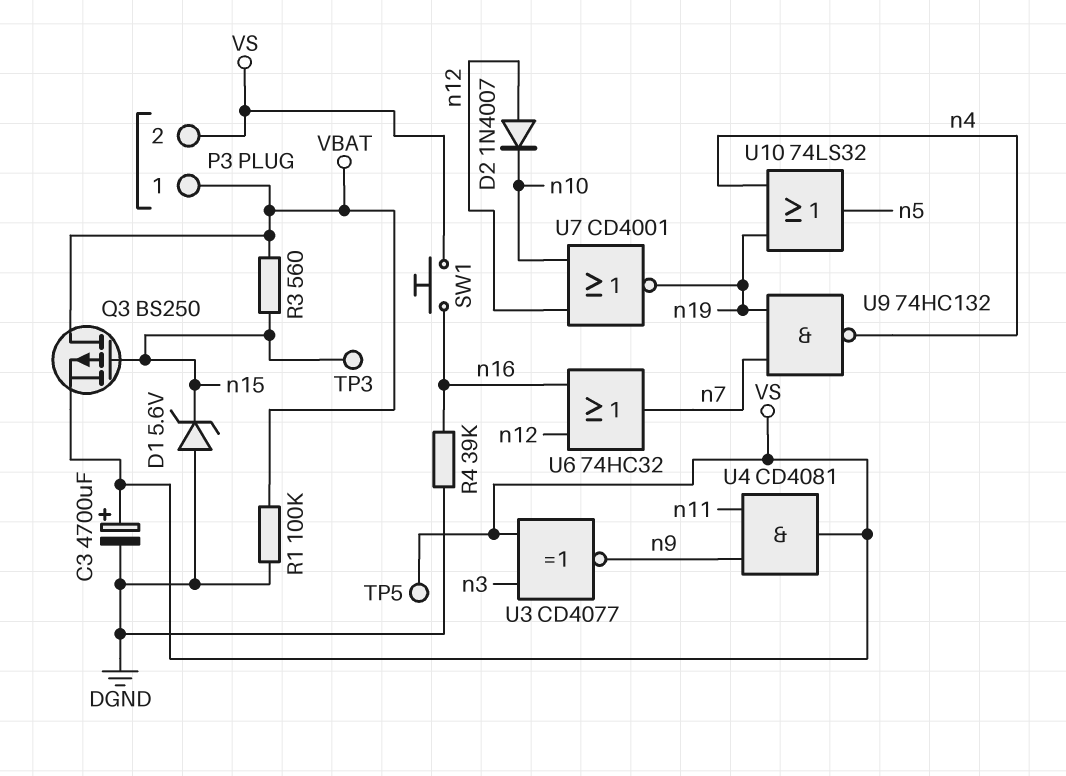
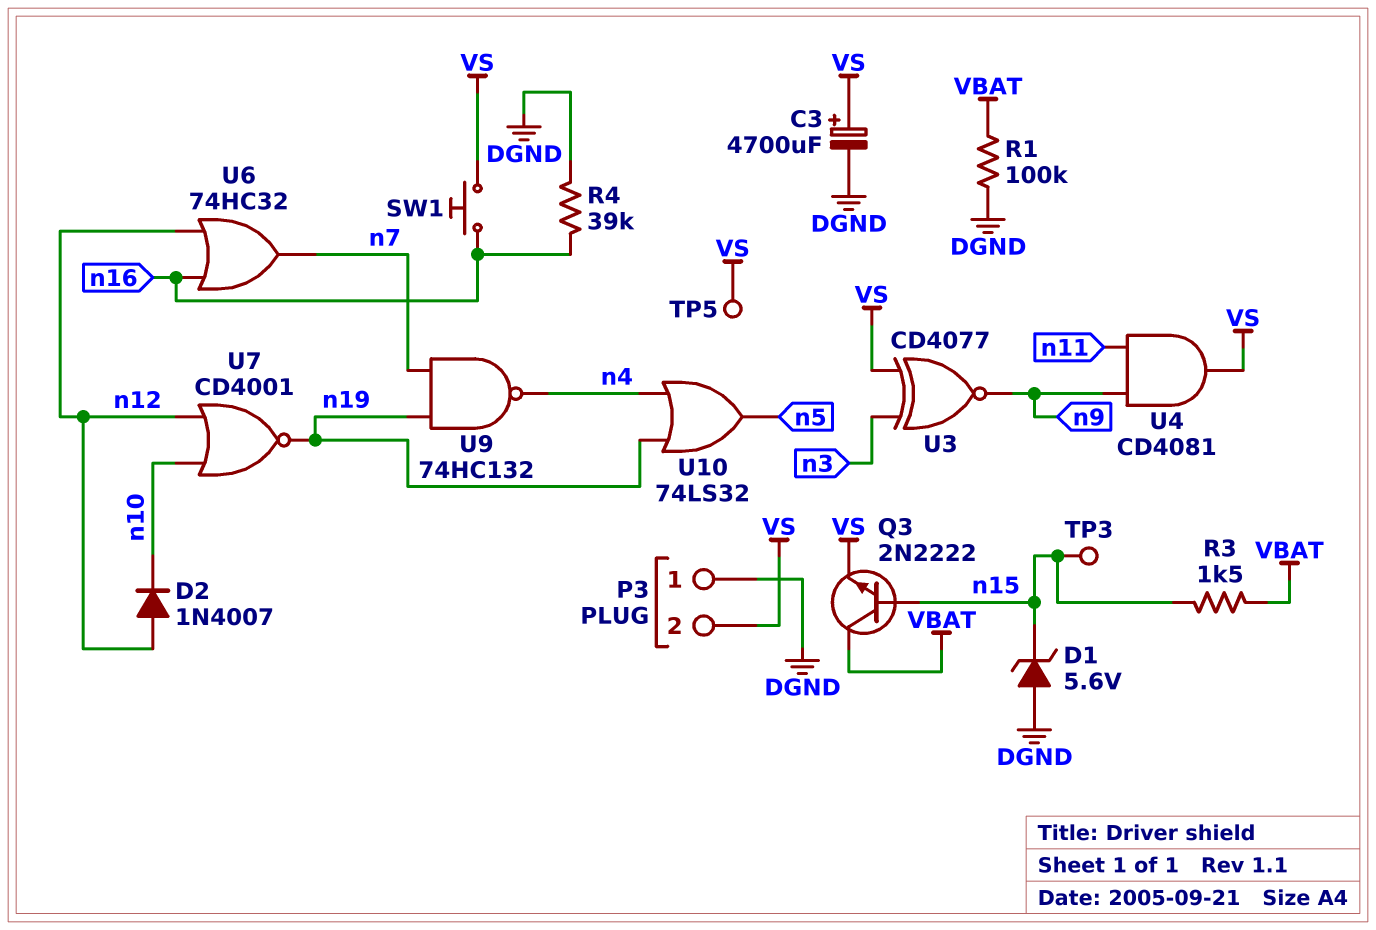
P3 pin 1: VBAT -> DGND
Q3: PMOS BS250 (G n15, D VBAT, S VS) -> NPN 2N2222 (B n15, C VBAT, E VS)
R3: 560 (VBAT, n15) -> 1.5k (VBAT, n15)

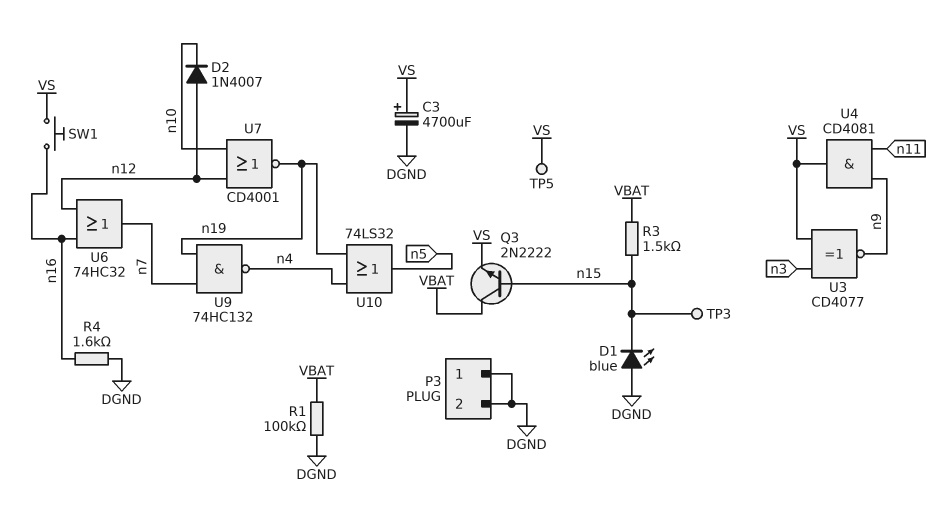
D1: zener 5.6V (A DGND, K n15) -> LED blue (A DGND, K n15)
P3 pin 2: VS -> DGND
R4: 39k (DGND, n16) -> 1.6k (DGND, n16)

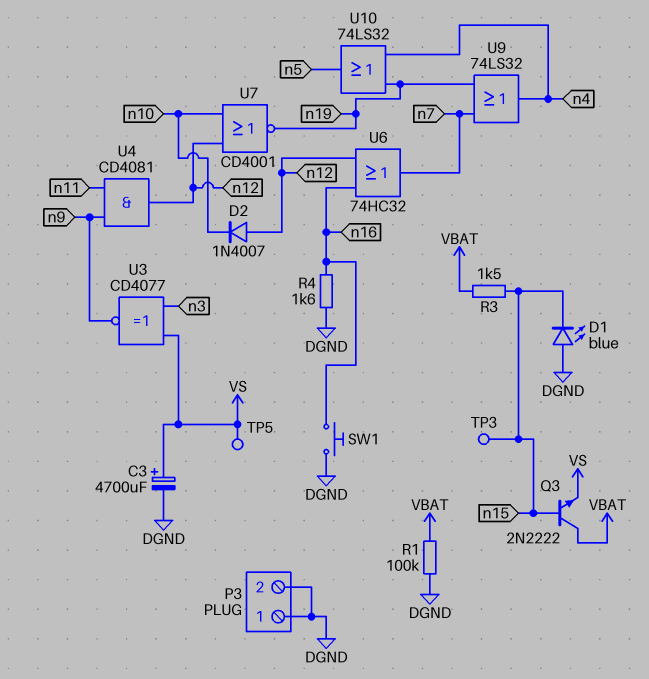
SW1: button (VS, n16) -> button (DGND, n16)
U4: AND CD4081 (in n9, in n11, out VS) -> AND CD4081 (in n9, in n11, out n12)
U9: NAND 74HC132 (in n7, in n19, out n4) -> OR 74LS32 (in n7, in n19, out n4)

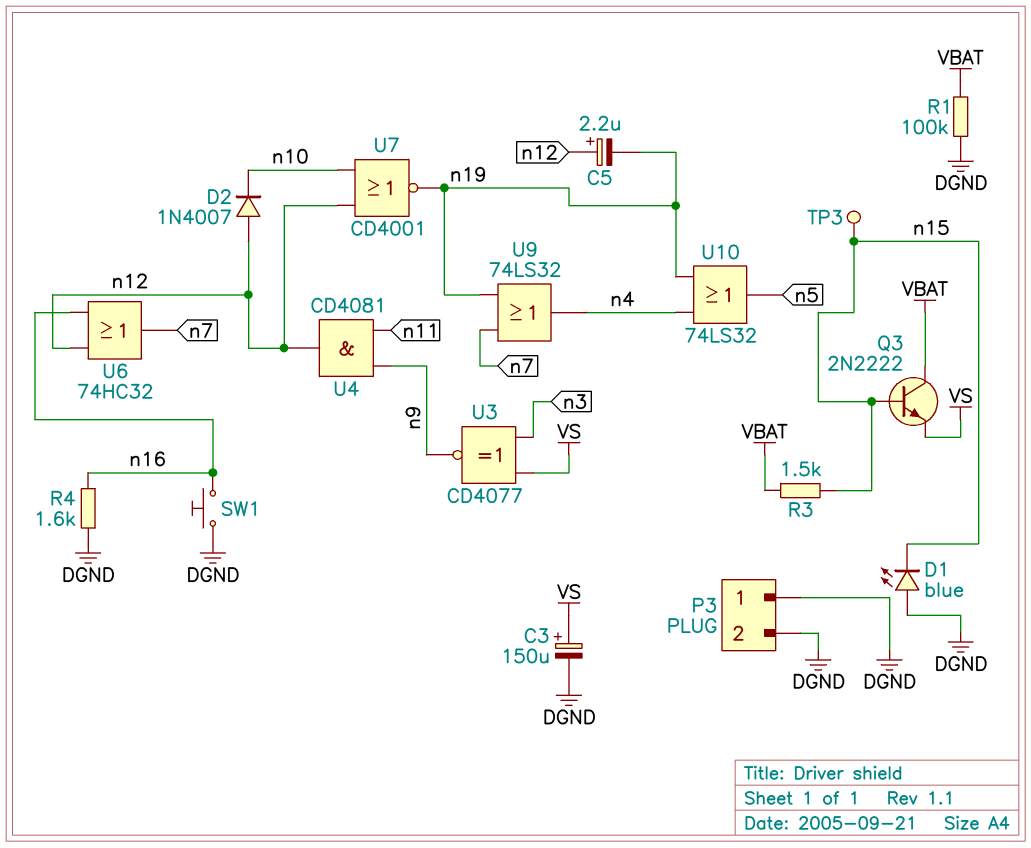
C3: 4700uF (plus VS, minus DGND) -> 150uF (plus VS, minus DGND)
C5: none -> 2.2uF (plus n12, minus n19)
TP5: test point (VS) -> none

